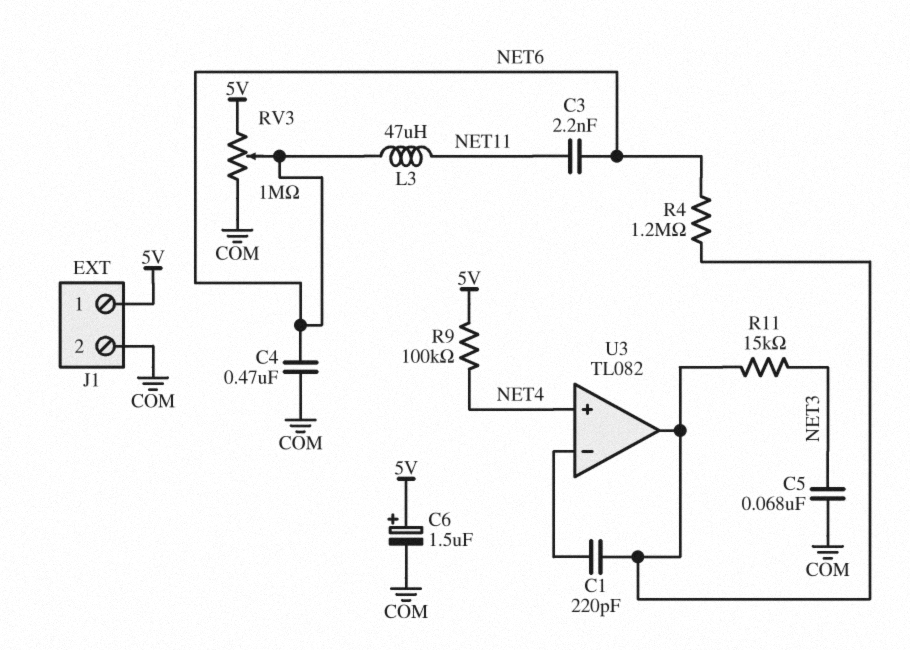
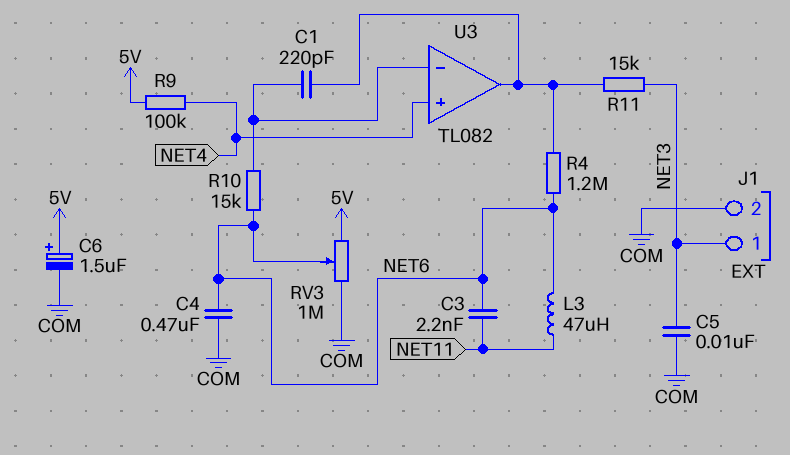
C5: 68nF (COM, NET3) -> 10nF (COM, NET3)
J1 pin 1: 5V -> NET3
R10: none -> 15k (NET6, U3/in-)

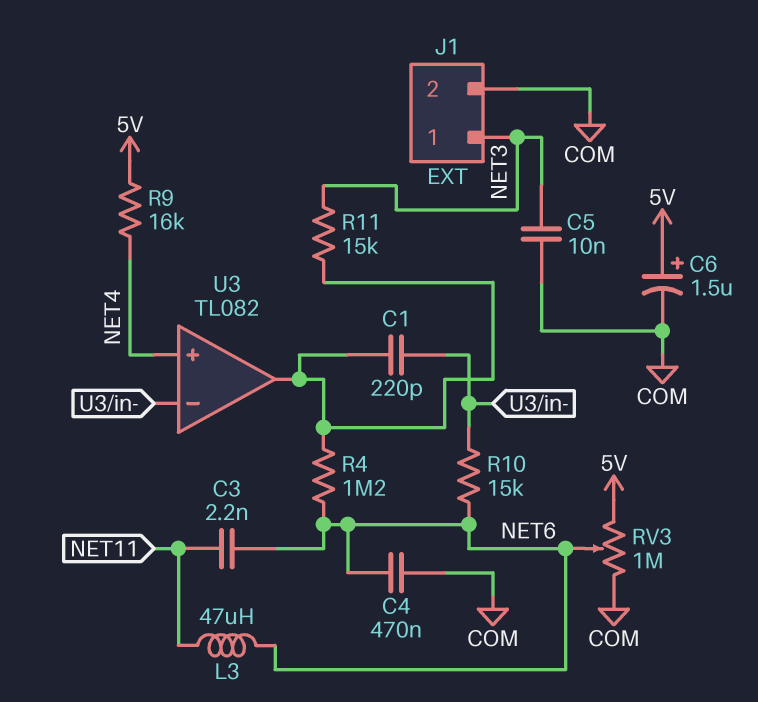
R9: 100k (5V, NET4) -> 16k (5V, NET4)

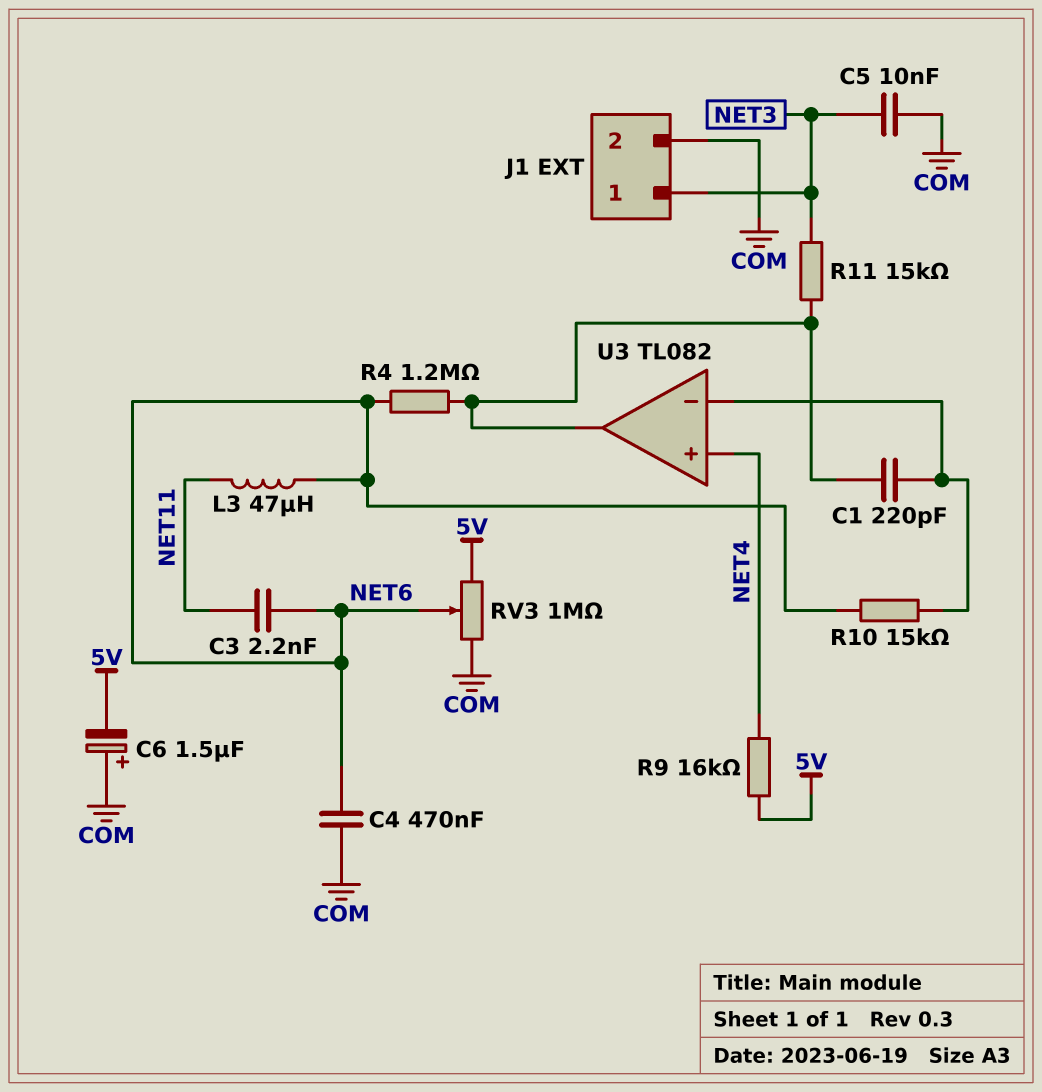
C6: 1.5uF (plus 5V, minus COM) -> 1.5uF (plus COM, minus 5V)

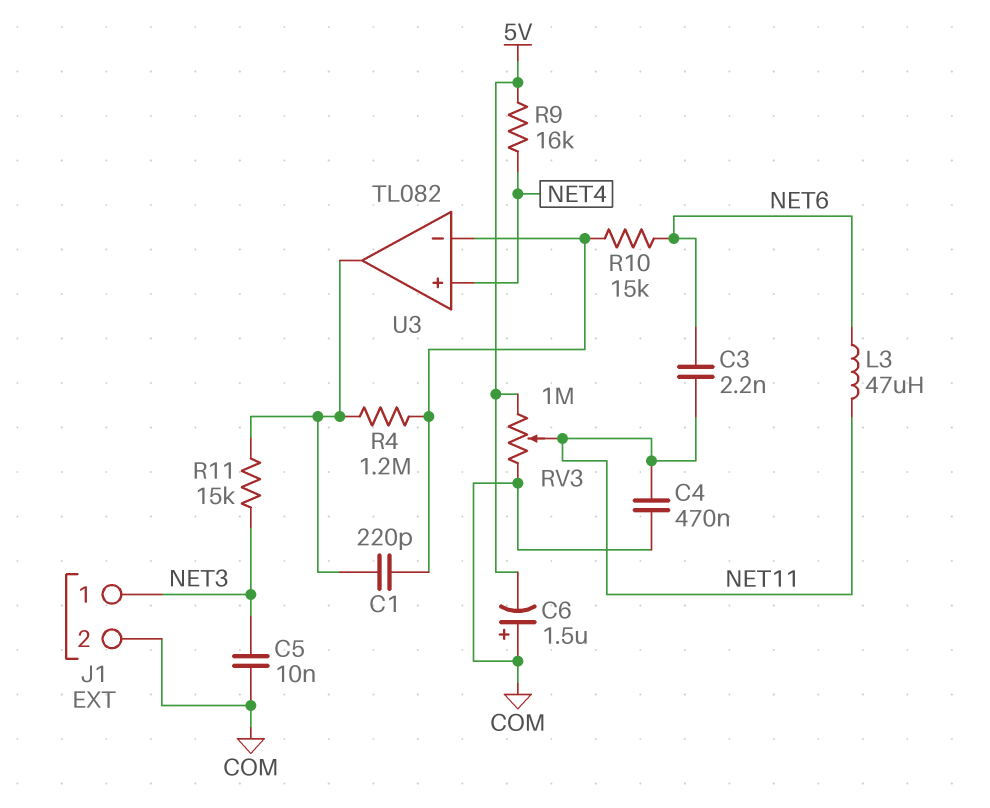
C4: 470nF (COM, NET6) -> 470nF (COM, NET11)
R4: 1.2M (NET6, U3/out) -> 1.2M (U3/in-, U3/out)
RV3: 1M (5V, COM, wiper NET6) -> 1M (5V, COM, wiper NET11)

